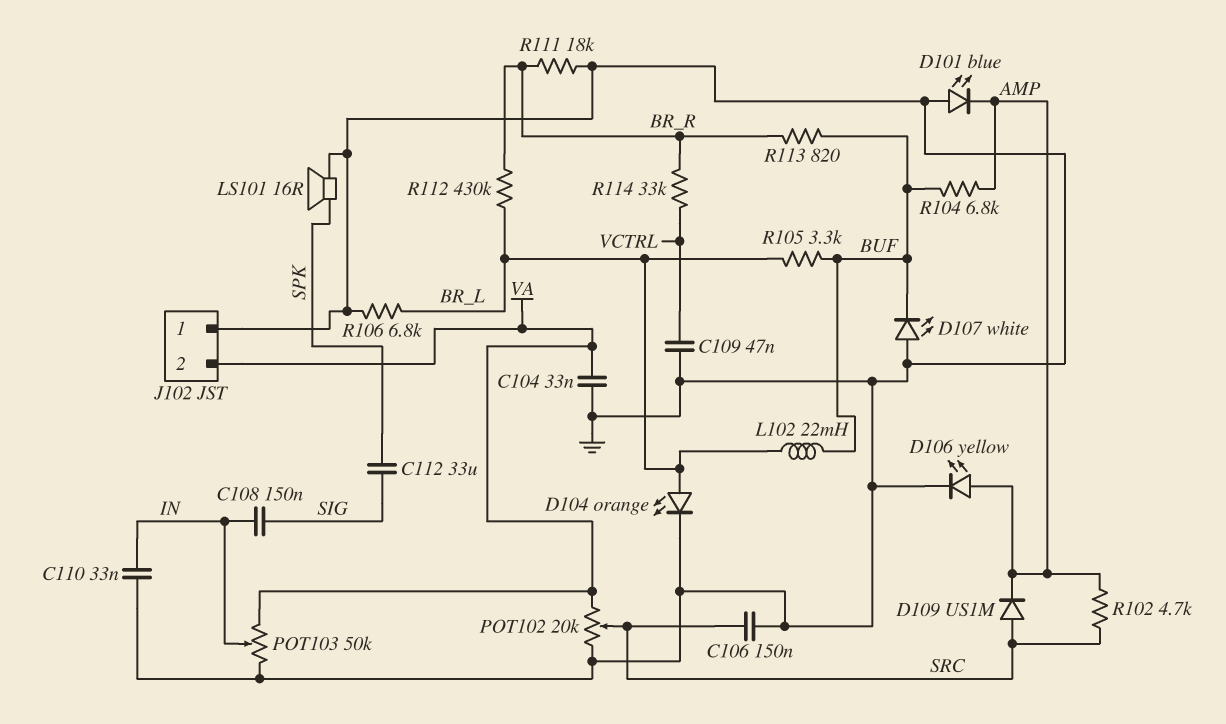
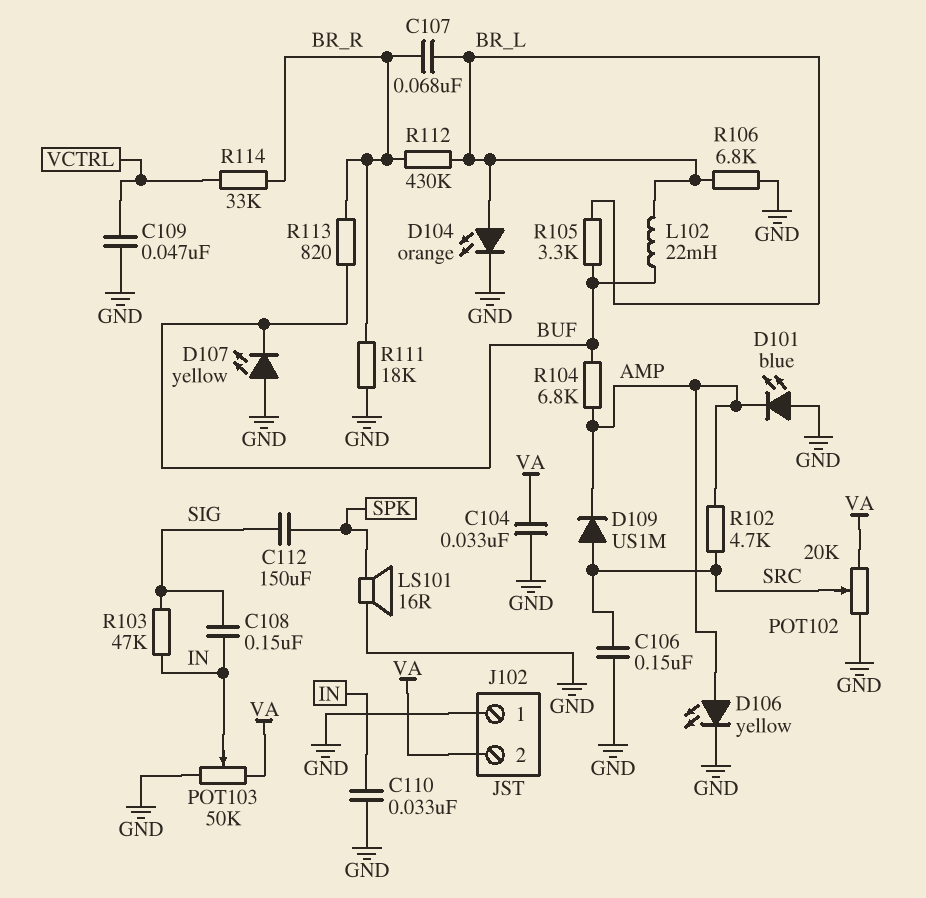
C107: none -> 68nF (BR_L, BR_R)
C112: 33uF (SIG, SPK) -> 150uF (SIG, SPK)
D107: LED white (A GND, K BUF) -> LED yellow (A GND, K BUF)
R103: none -> 47k (IN, SIG)

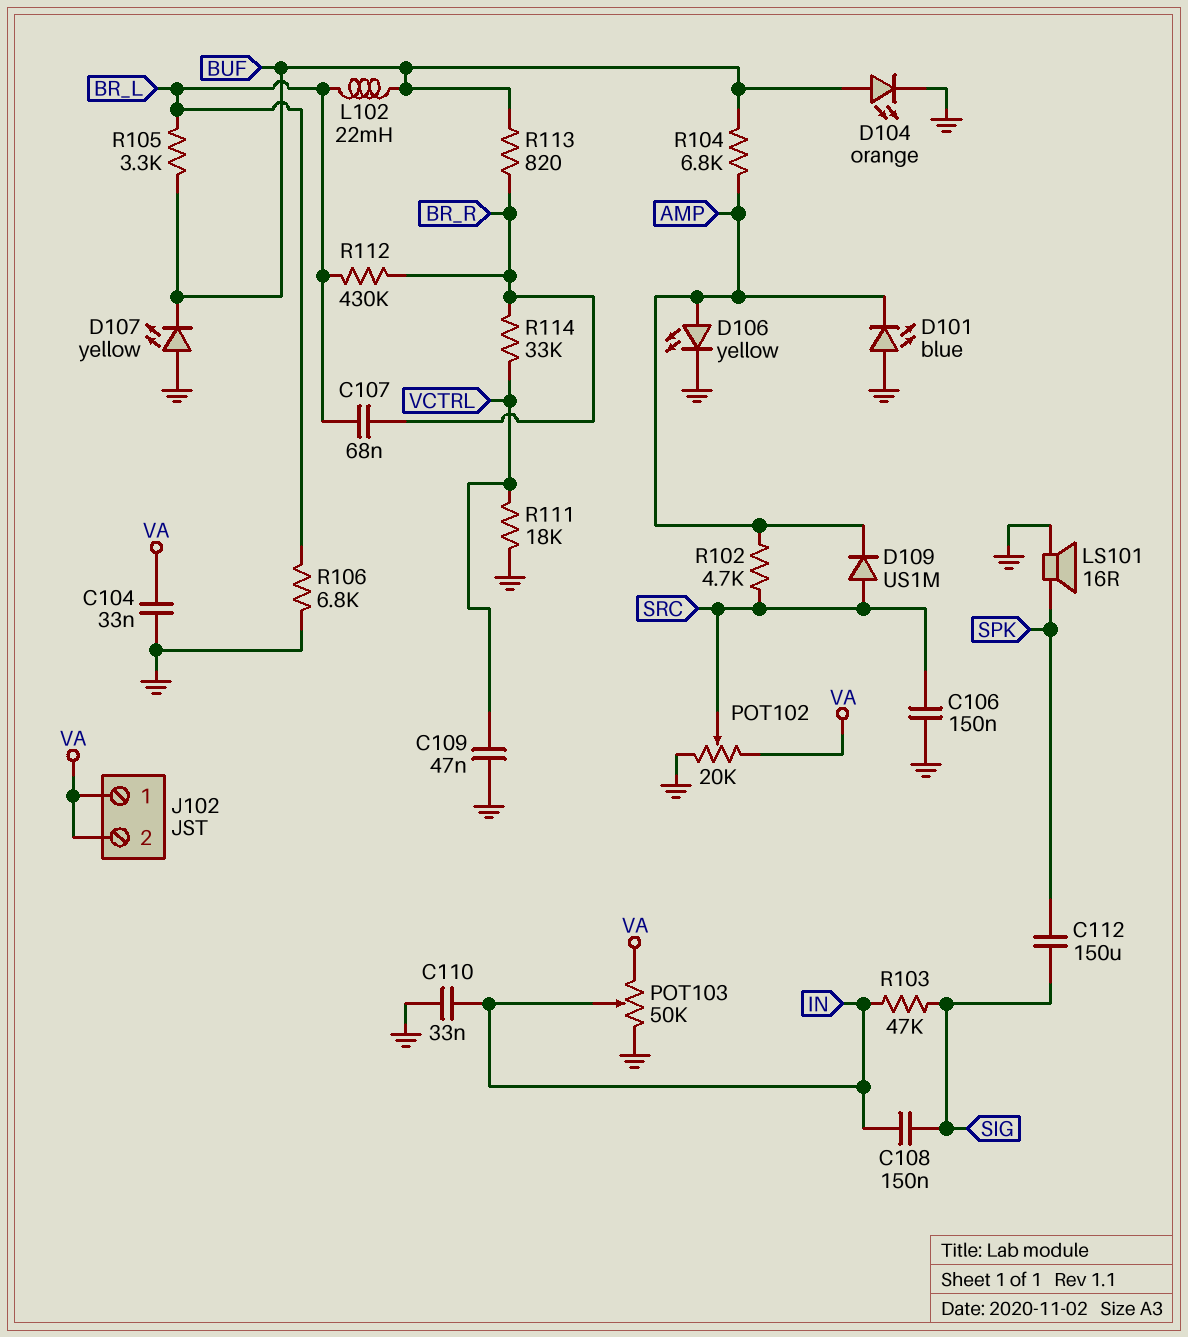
D104: LED orange (A BR_L, K GND) -> LED orange (A BUF, K GND)
J102 pin 1: GND -> VA
R111: 18k (BR_R, GND) -> 18k (GND, VCTRL)

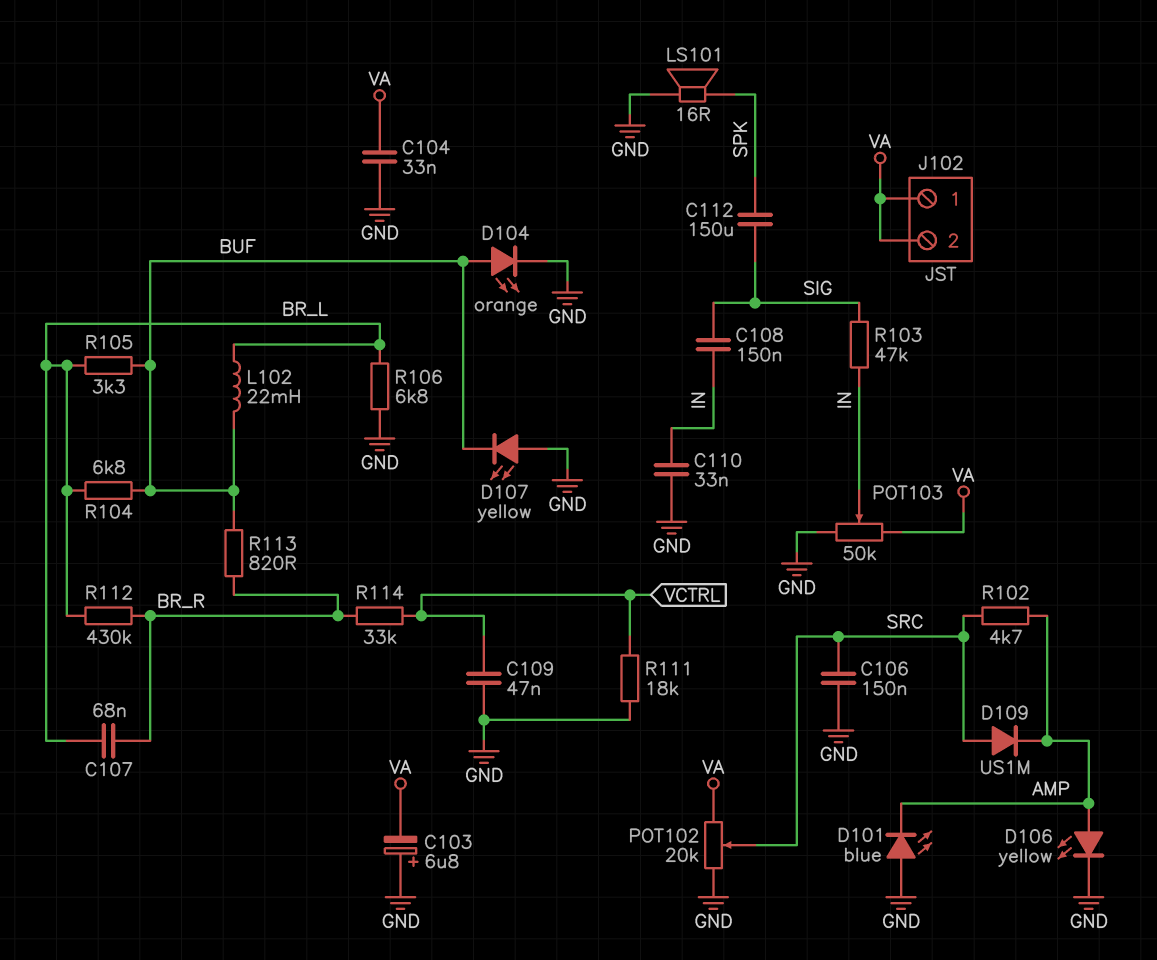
C103: none -> 6.8uF (plus GND, minus VA)
R104: 6.8k (AMP, BUF) -> 6.8k (BR_L, BUF)

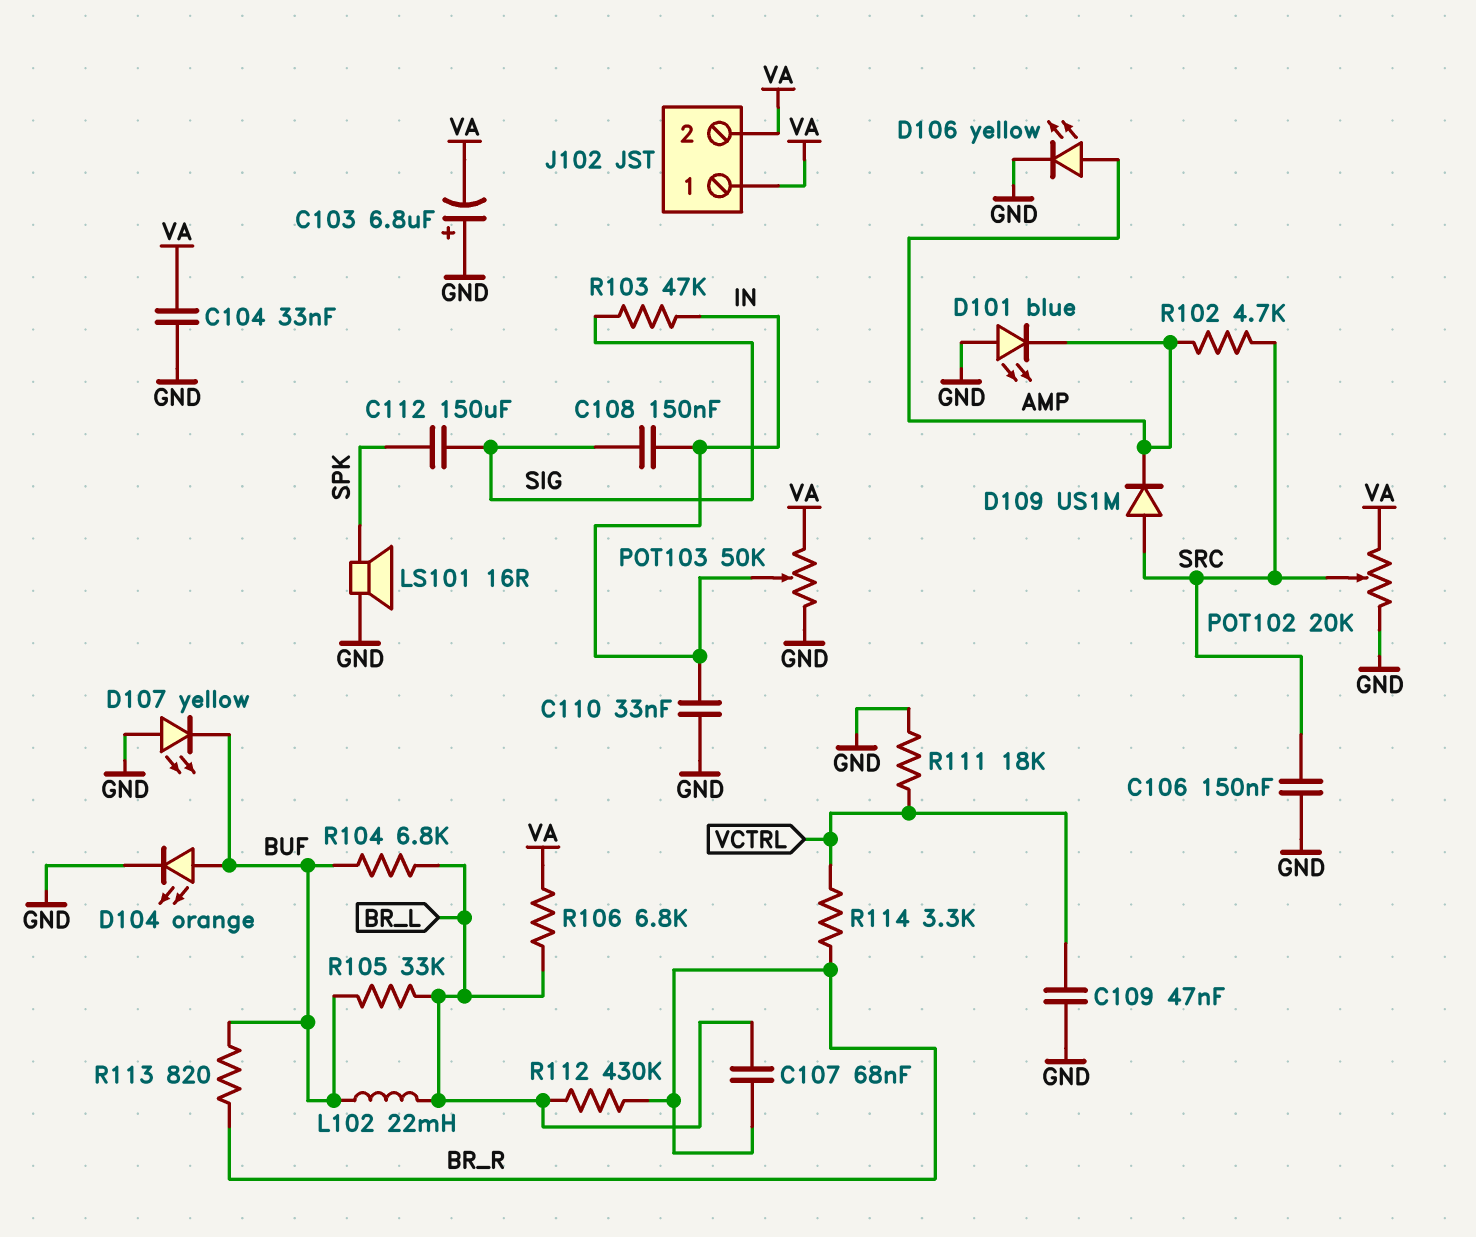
R105: 3.3k (BR_L, BUF) -> 33k (BR_L, BUF)
R106: 6.8k (BR_L, GND) -> 6.8k (BR_L, VA)
R114: 33k (BR_R, VCTRL) -> 3.3k (BR_R, VCTRL)

